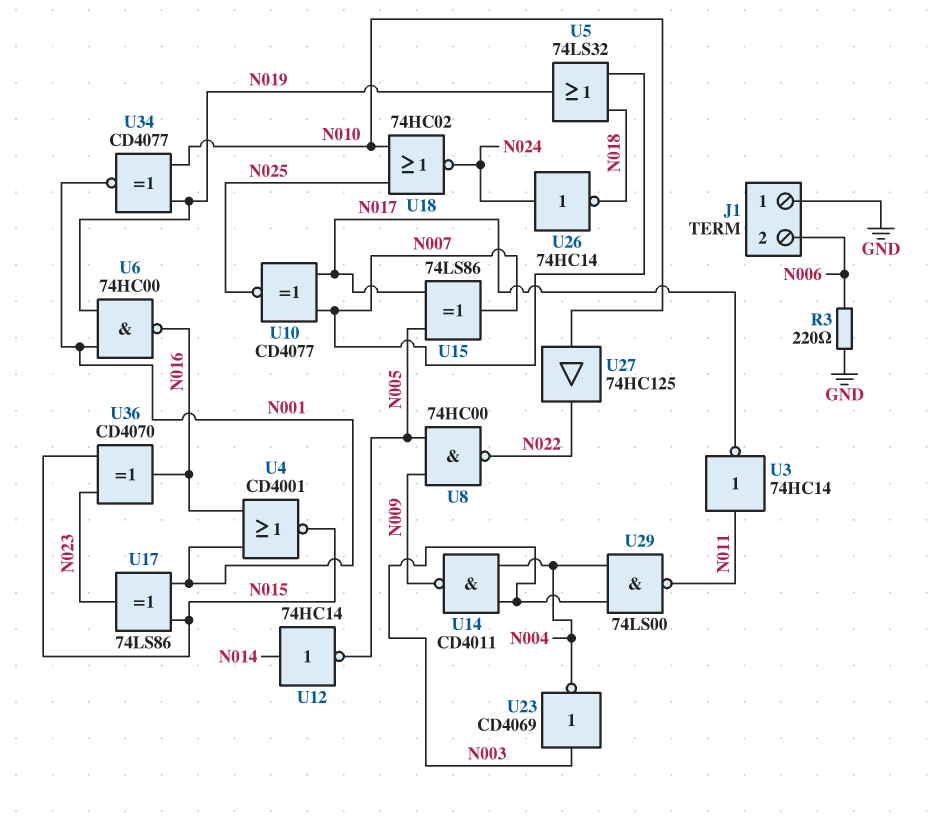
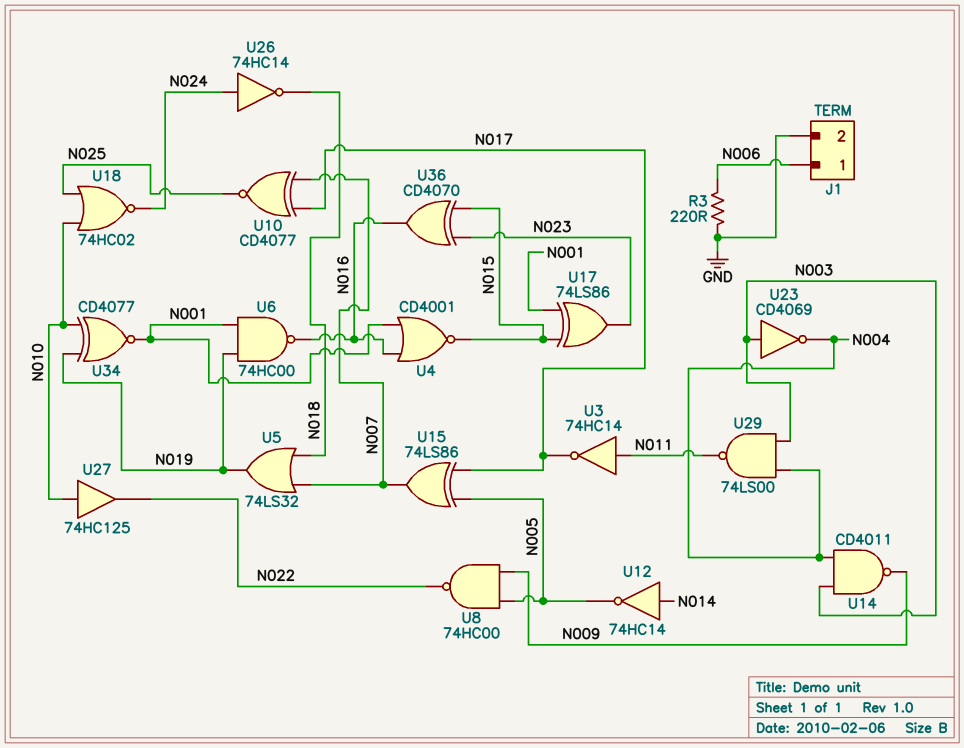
J1 pin 1: GND -> N006
J1 pin 2: N006 -> GND

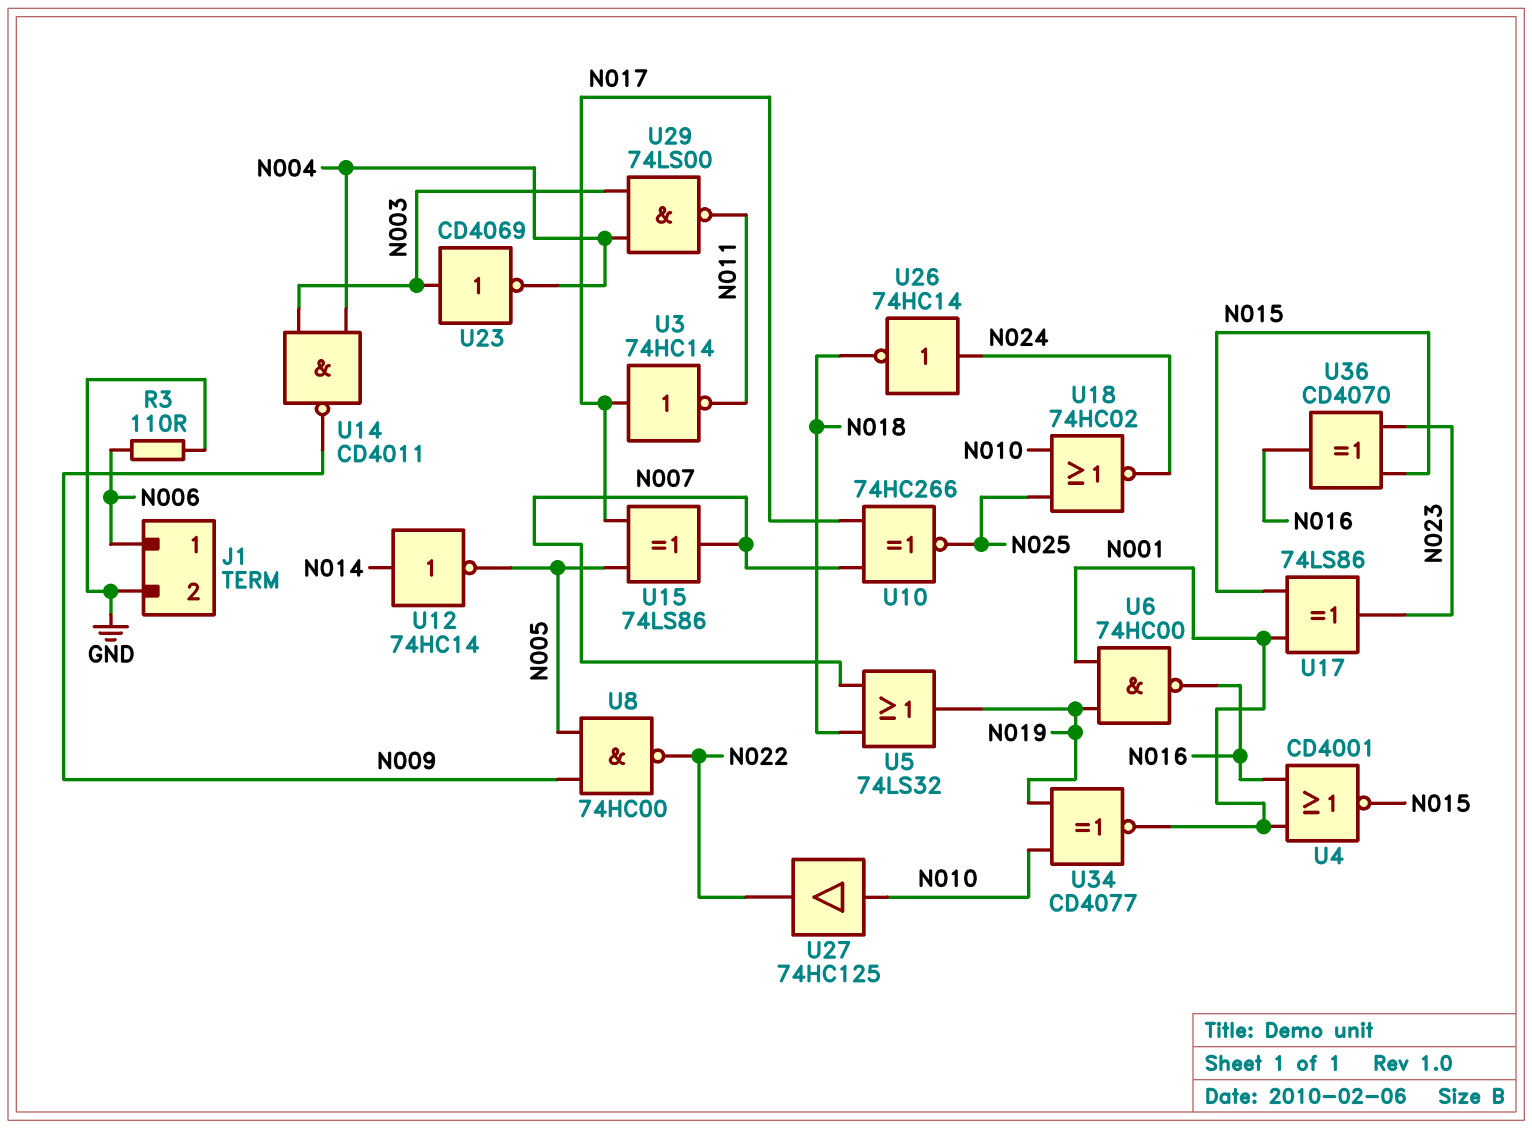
R3: 220 (GND, N006) -> 110 (GND, N006)
U3: NOT 74HC14 (in N011, out N017) -> NOT 74HC14 (in N017, out N011)
U10: XNOR CD4077 (in N007, in N017, out N025) -> XNOR 74HC266 (in N007, in N017, out N025)

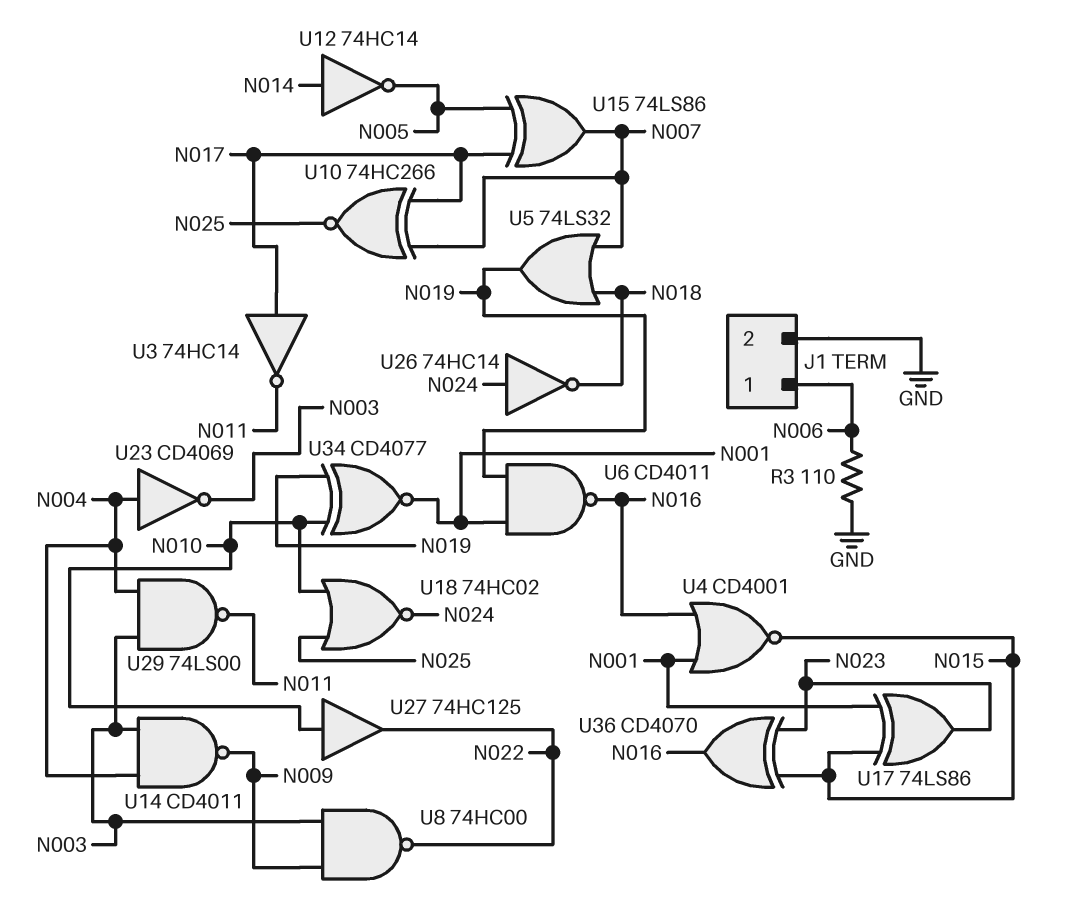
U6: NAND 74HC00 (in N001, in N019, out N016) -> NAND CD4011 (in N001, in N019, out N016)
U8: NAND 74HC00 (in N005, in N009, out N022) -> NAND 74HC00 (in N003, in N009, out N022)
U23: NOT CD4069 (in N003, out N004) -> NOT CD4069 (in N004, out N003)

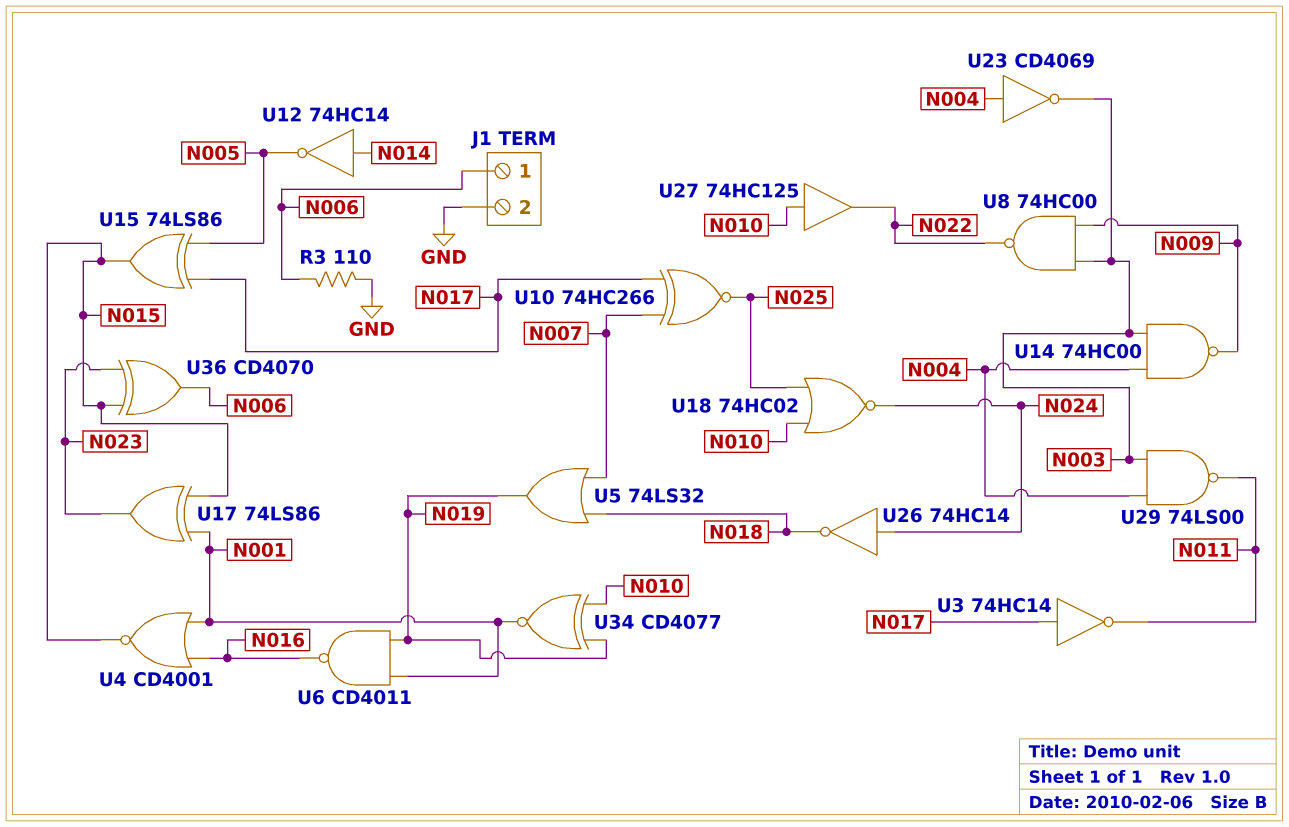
U14: NAND CD4011 (in N003, in N004, out N009) -> NAND 74HC00 (in N003, in N004, out N009)
U15: XOR 74LS86 (in N005, in N017, out N007) -> XOR 74LS86 (in N005, in N017, out N015)
U36: XOR CD4070 (in N015, in N023, out N016) -> XOR CD4070 (in N015, in N023, out N006)

